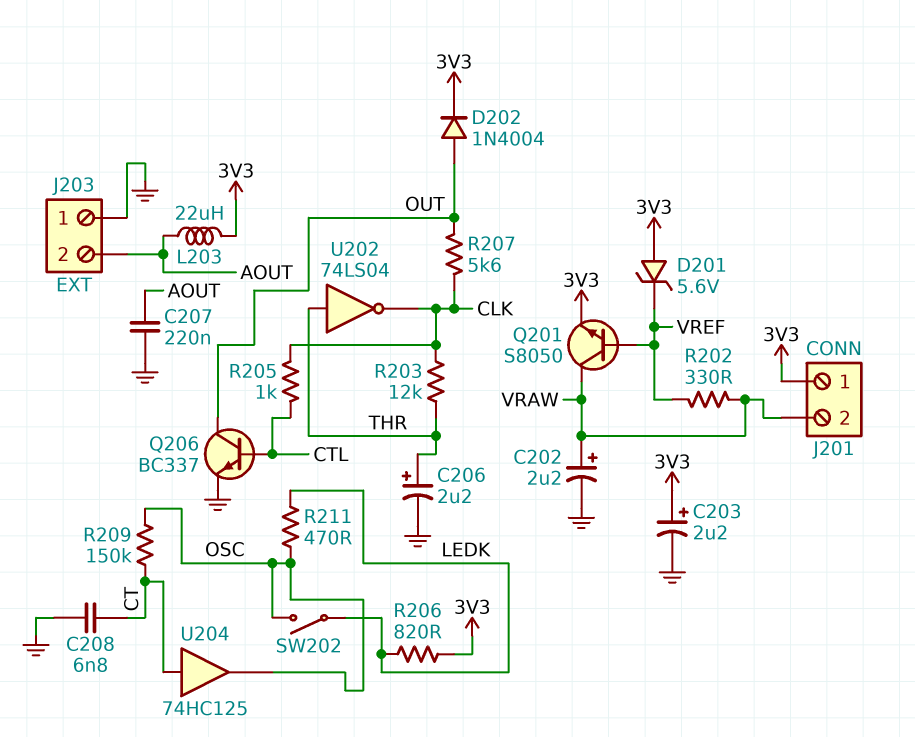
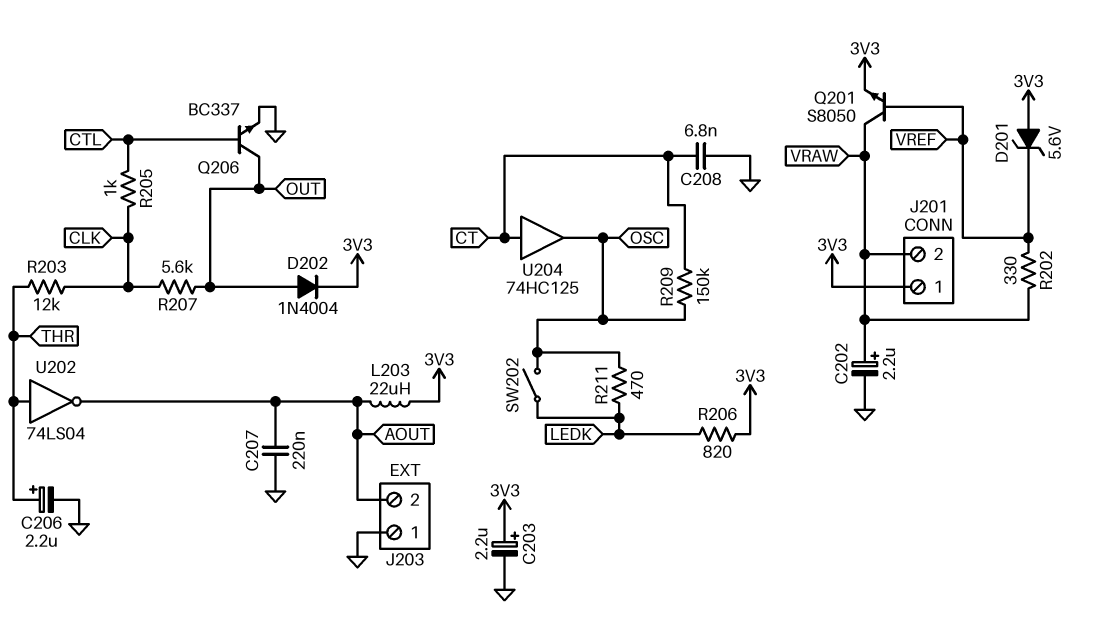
U202: NOT 74LS04 (in THR, out CLK) -> NOT 74LS04 (in THR, out AOUT)

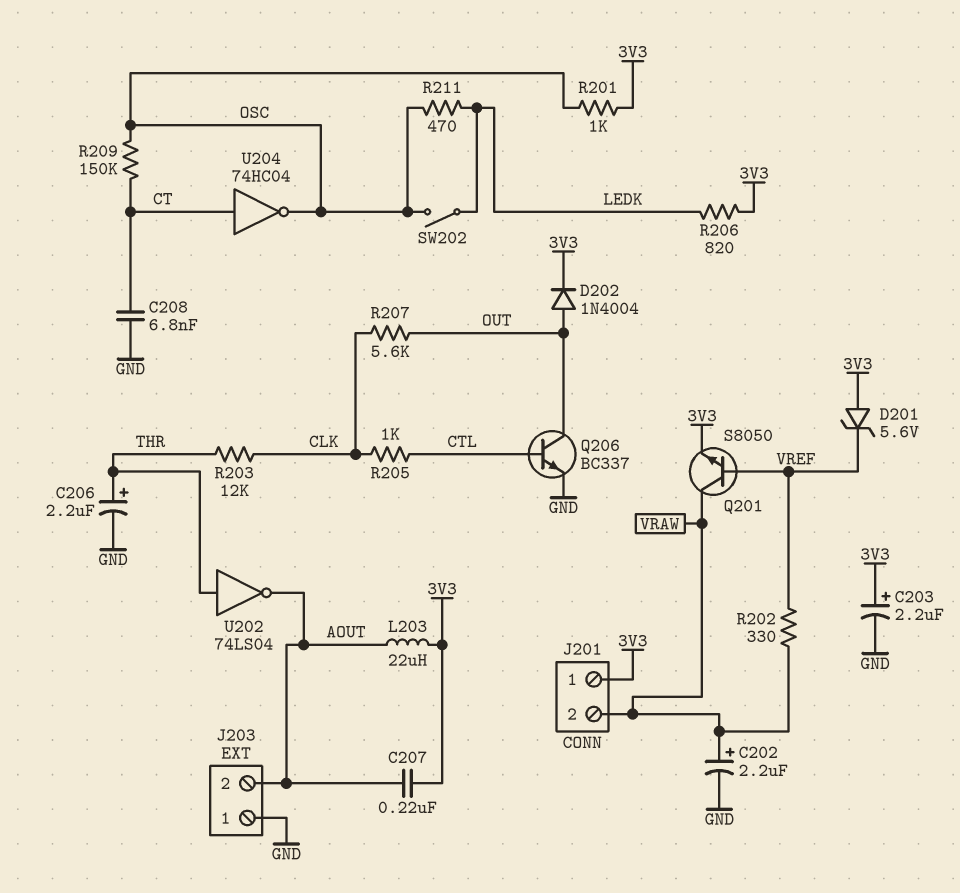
C207: 220nF (AOUT, GND) -> 220nF (3V3, AOUT)
R201: none -> 1k (3V3, OSC)
U204: buffer 74HC125 (in CT, out OSC) -> NOT 74HC04 (in CT, out OSC)

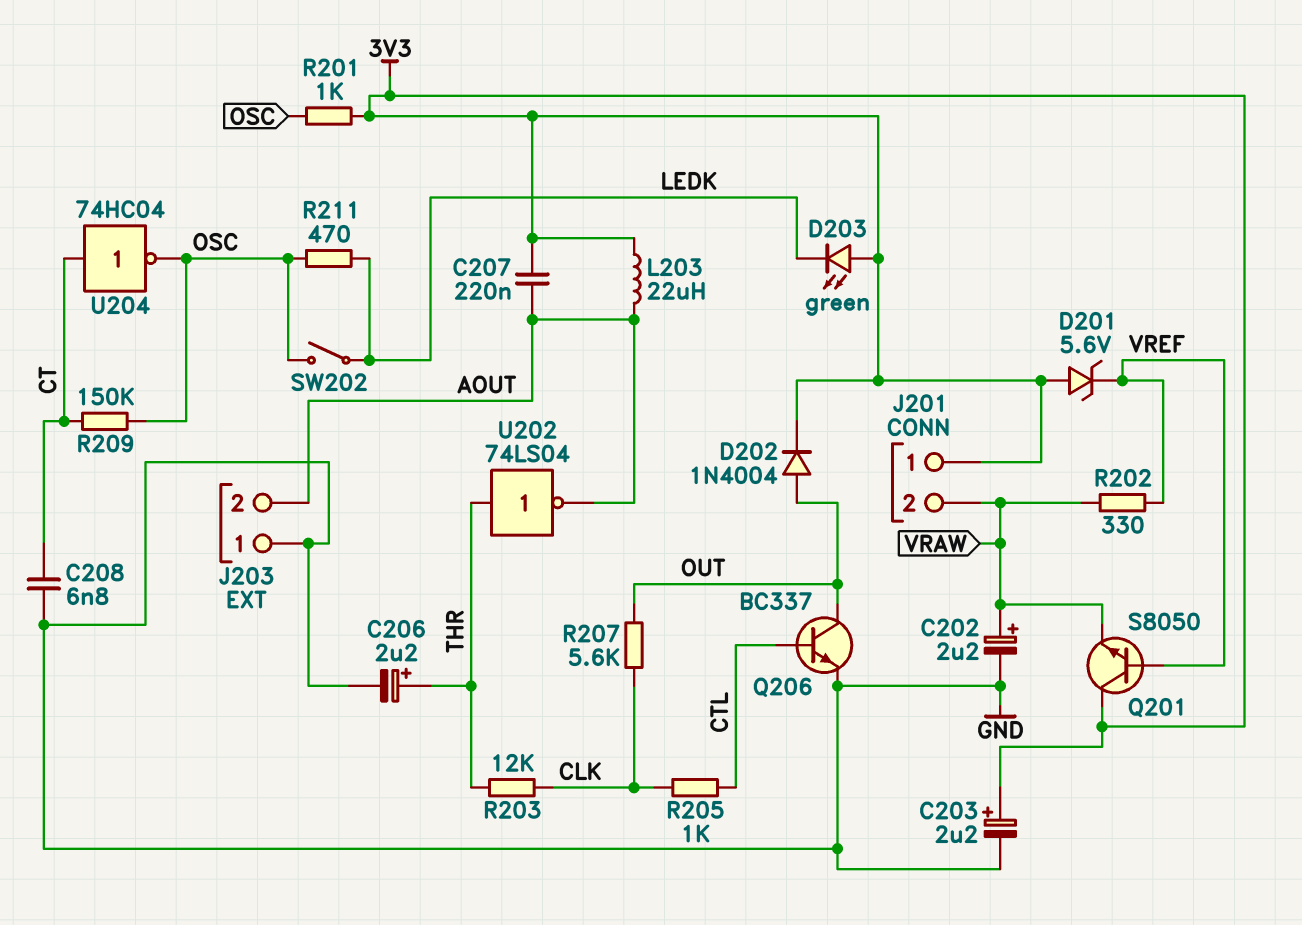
D203: none -> LED green (A 3V3, K LEDK)
Q201: NPN S8050 (B VREF, C VRAW, E 3V3) -> NPN S8050 (B VREF, C 3V3, E VRAW)
R206: 820 (3V3, LEDK) -> none

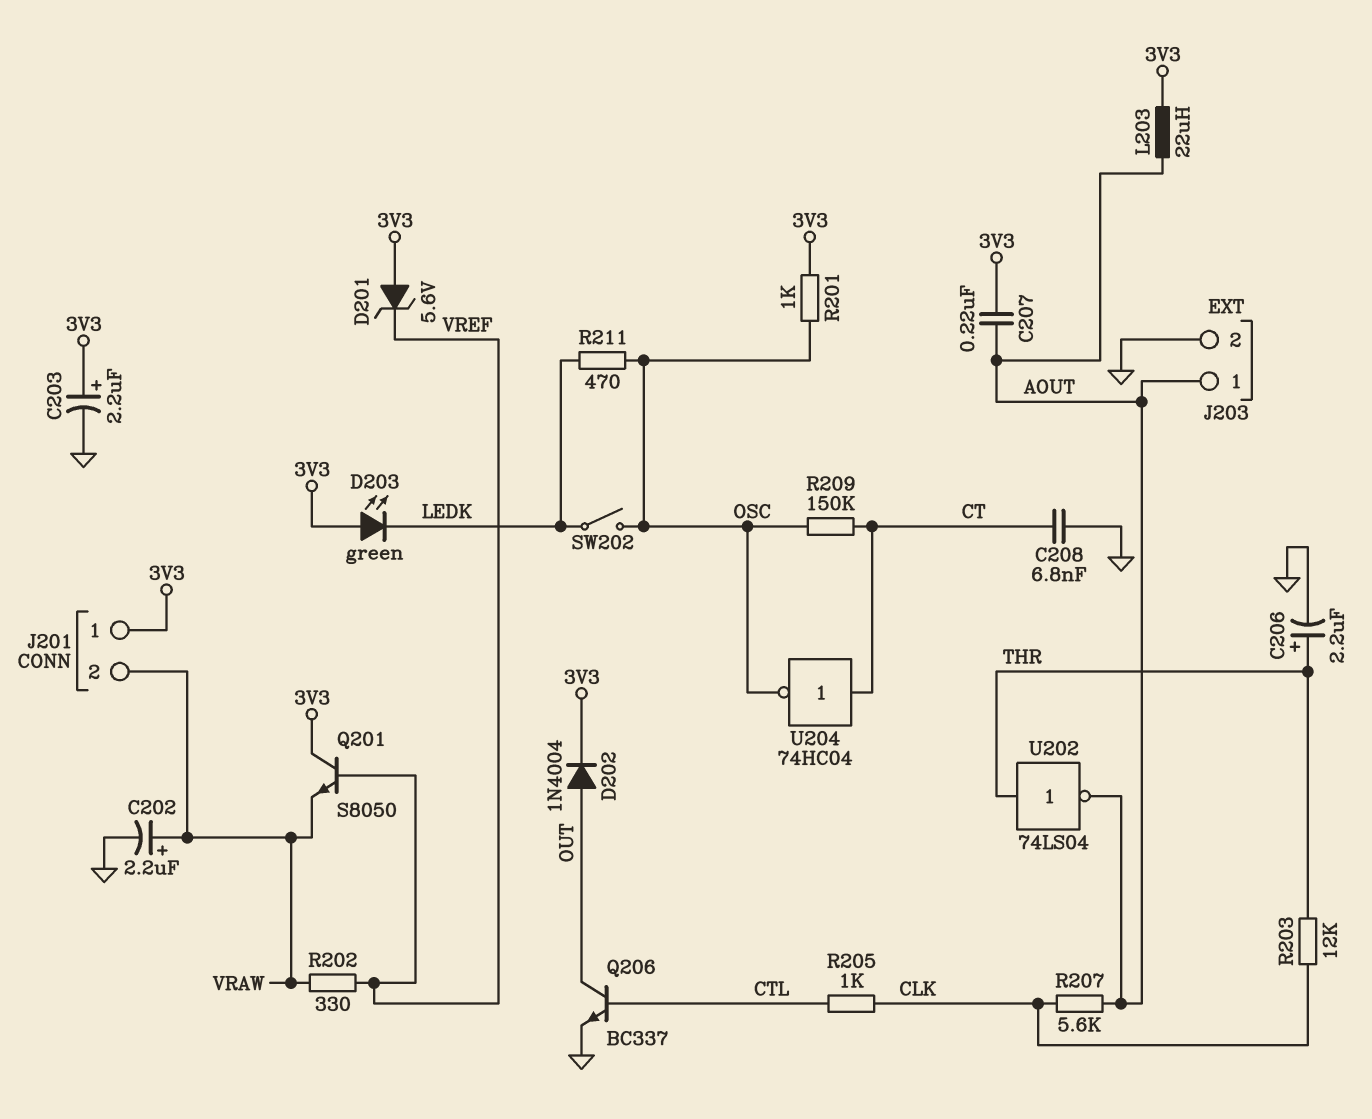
J203 pin 1: GND -> AOUT
J203 pin 2: AOUT -> GND
R207: 5.6k (CLK, OUT) -> 5.6k (AOUT, CLK)

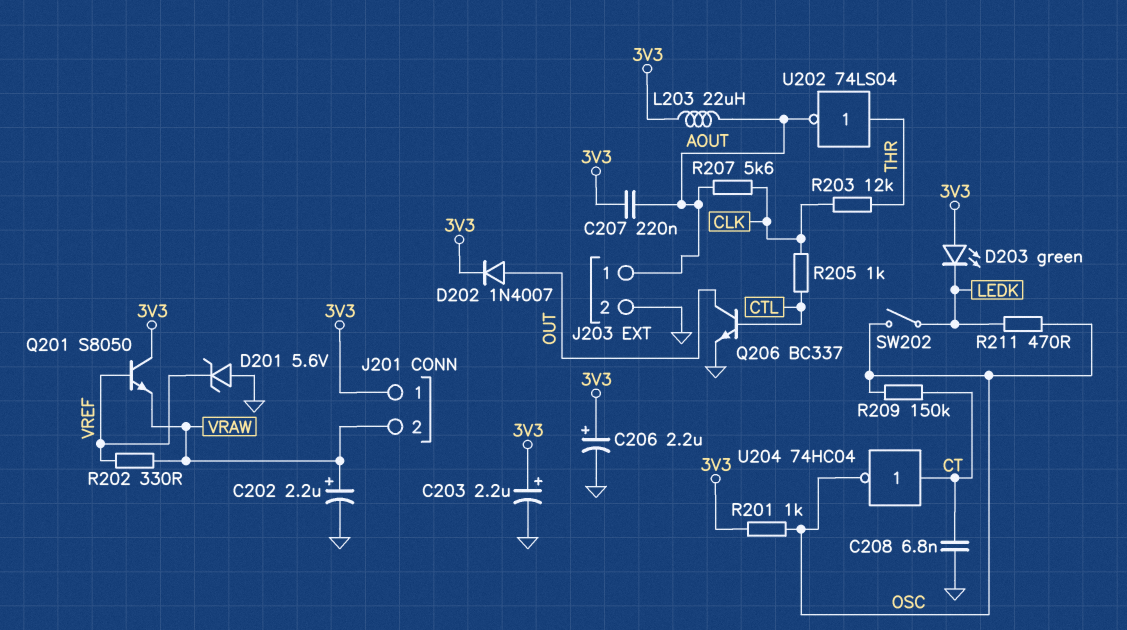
C206: 2.2uF (plus THR, minus GND) -> 2.2uF (plus 3V3, minus GND)
D201: zener 5.6V (A 3V3, K VREF) -> zener 5.6V (A GND, K VREF)
D202: diode 1N4004 (A OUT, K 3V3) -> diode 1N4007 (A OUT, K 3V3)

